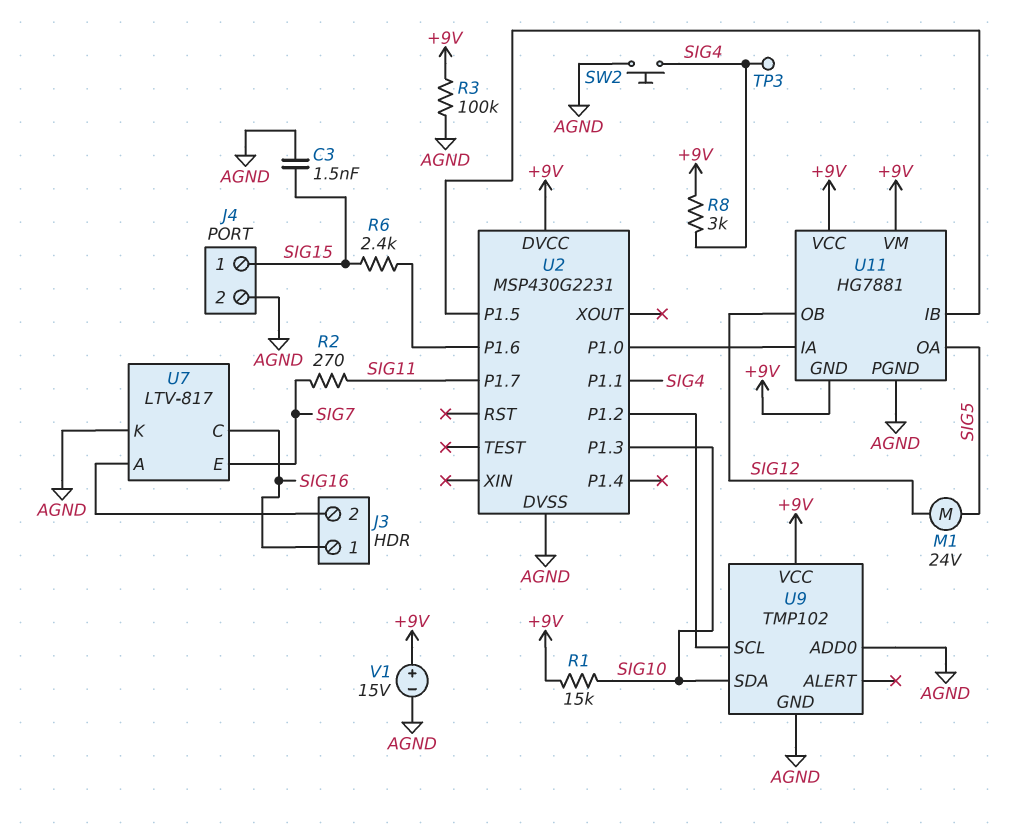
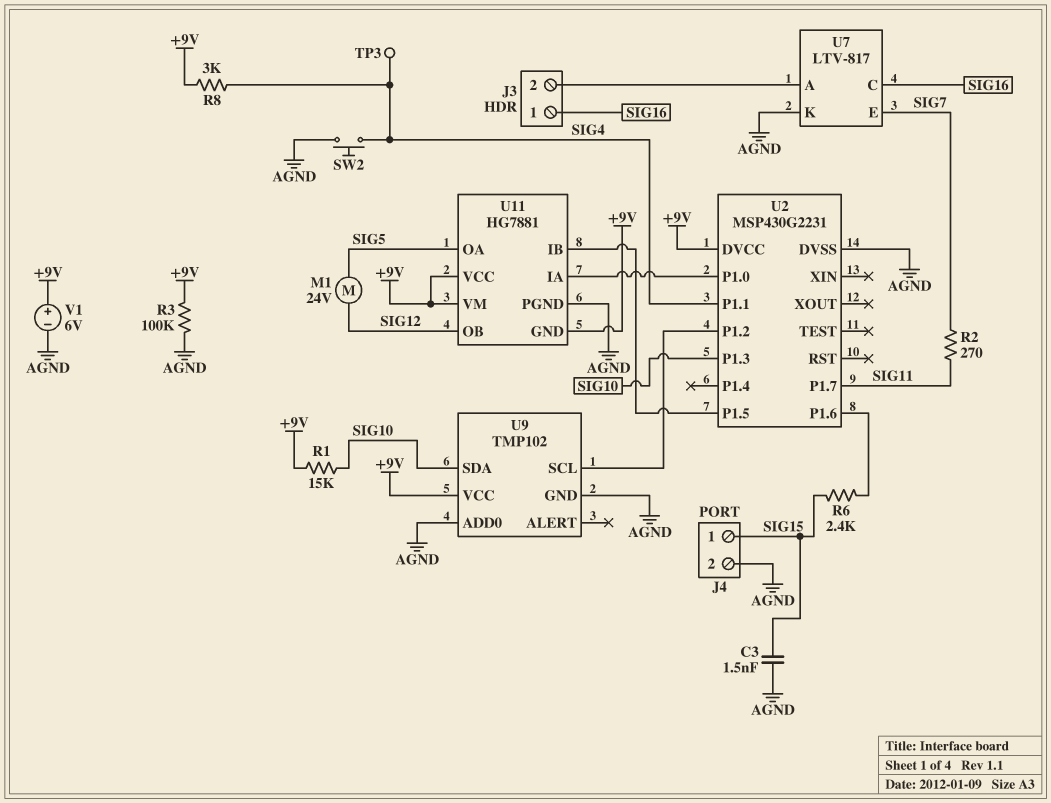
V1: 15V (plus +9V, minus AGND) -> 6V (plus +9V, minus AGND)

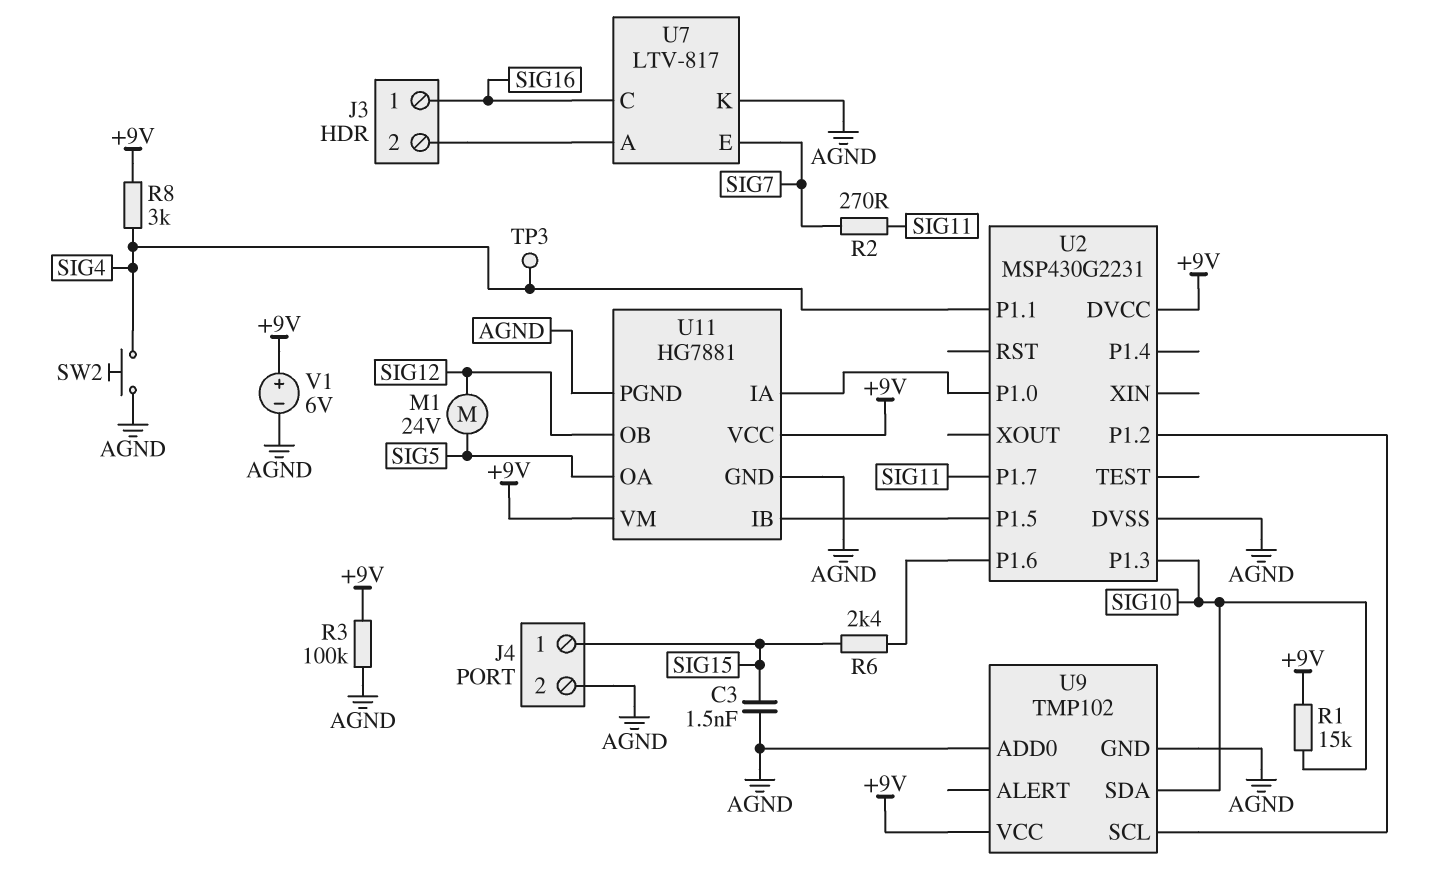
U11 pin GND: +9V -> AGND

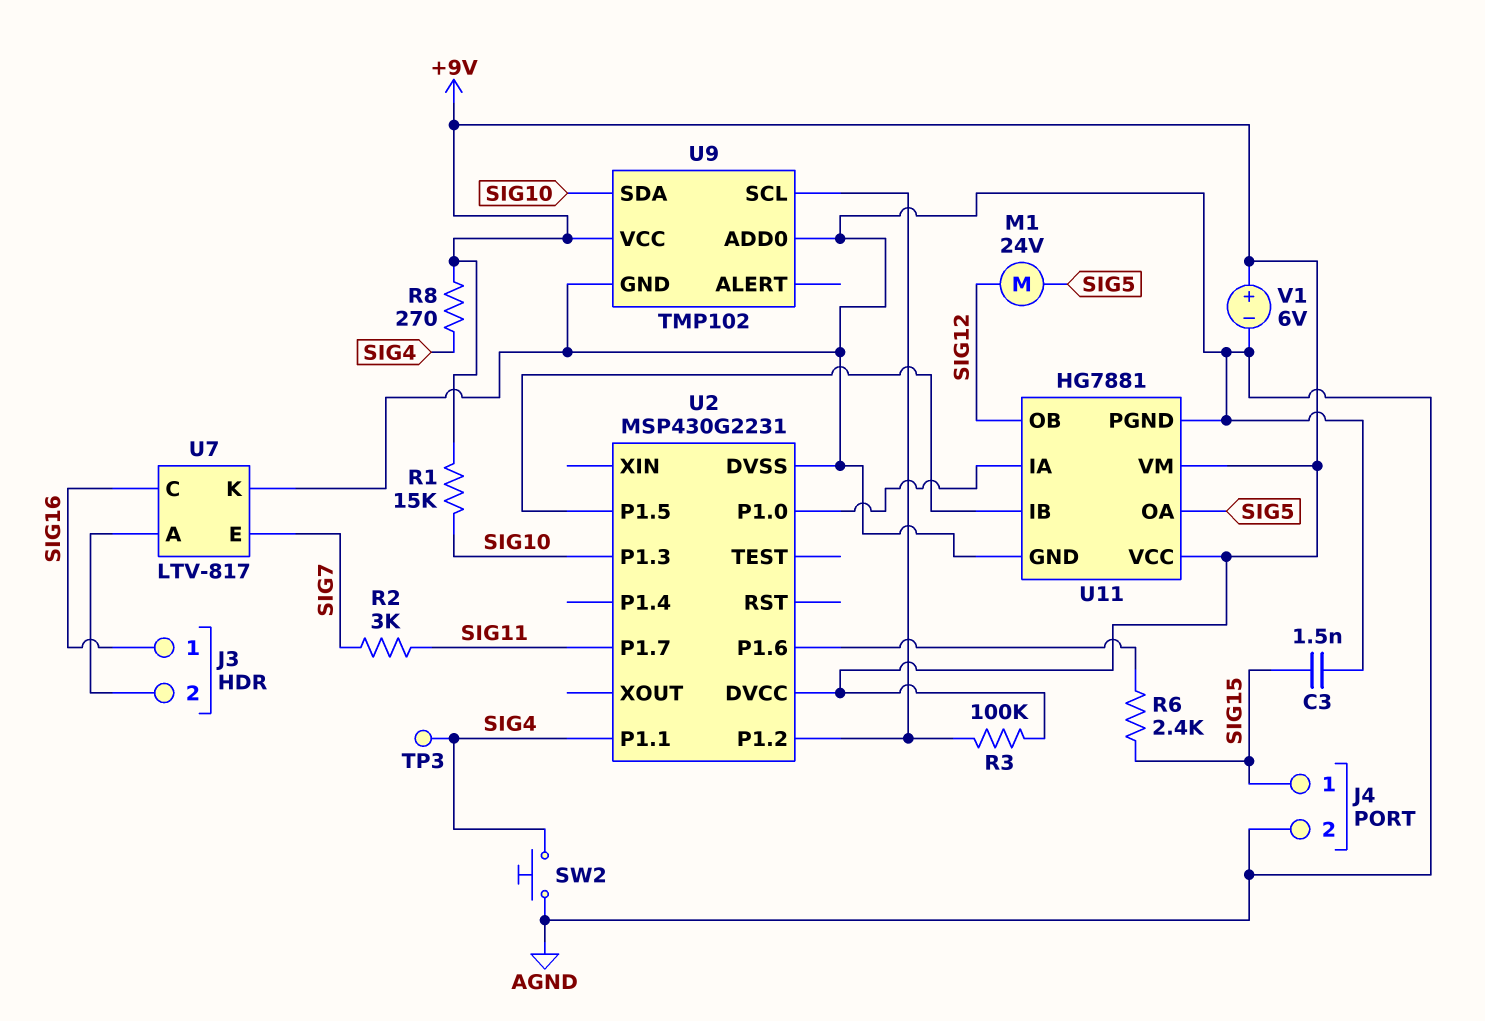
R2: 270 (SIG7, SIG11) -> 3k (SIG7, SIG11)
R3: 100k (+9V, AGND) -> 100k (+9V, U2/P1.2)
R8: 3k (+9V, SIG4) -> 270 (+9V, SIG4)

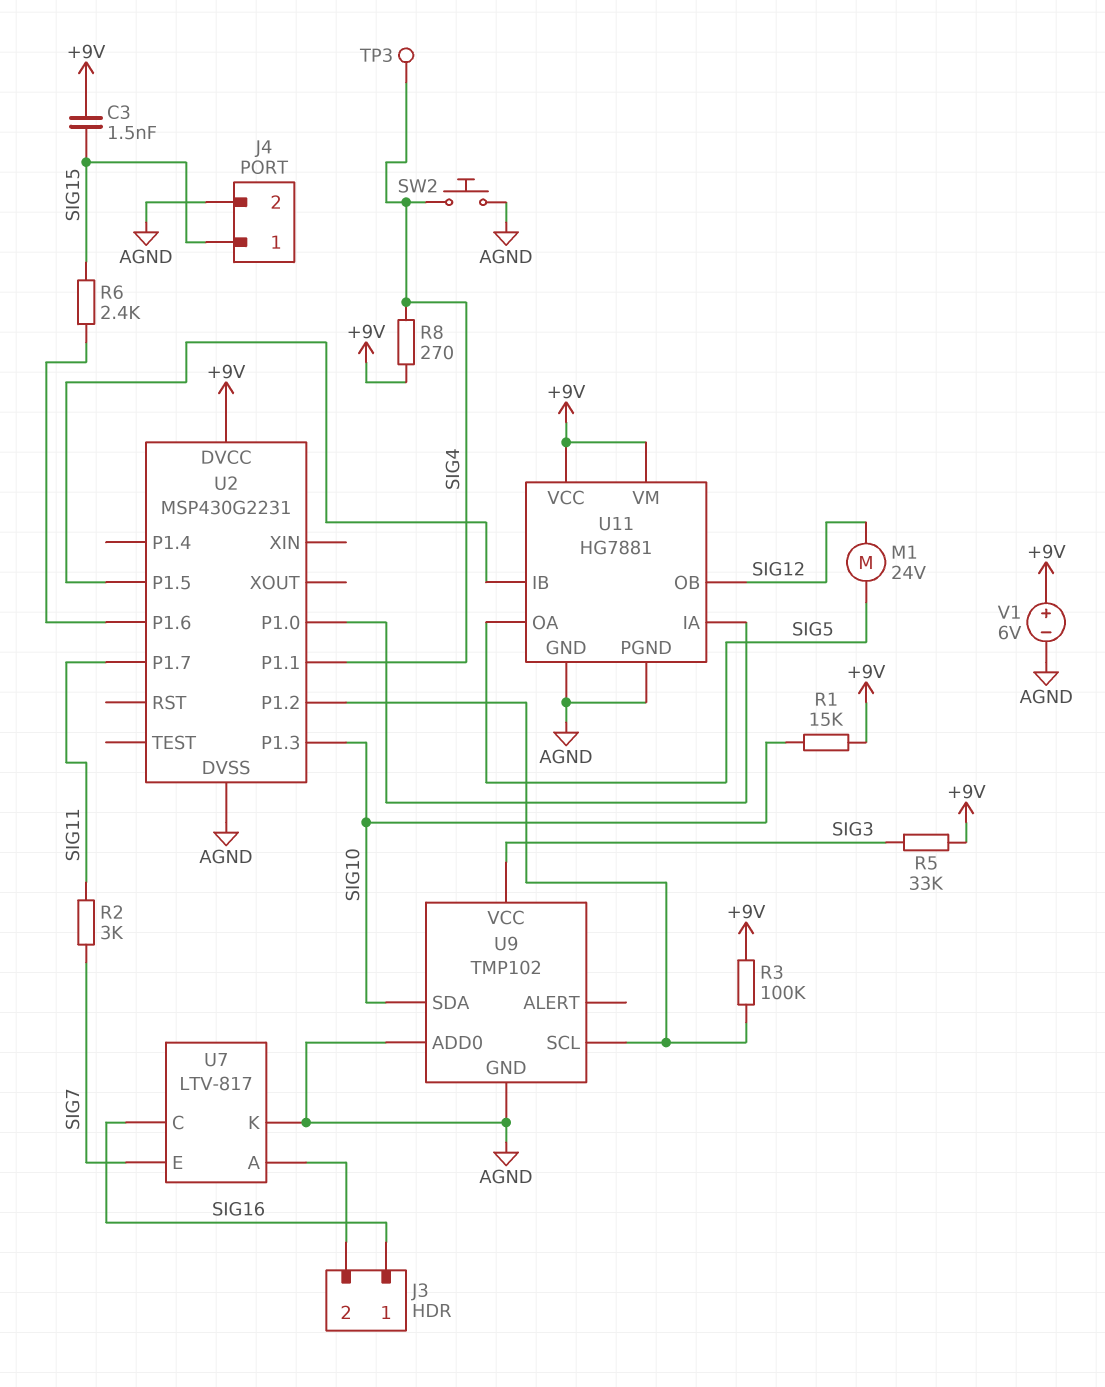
C3: 1.5nF (AGND, SIG15) -> 1.5nF (+9V, SIG15)
R5: none -> 33k (+9V, SIG3)
U9 pin VCC: +9V -> SIG3

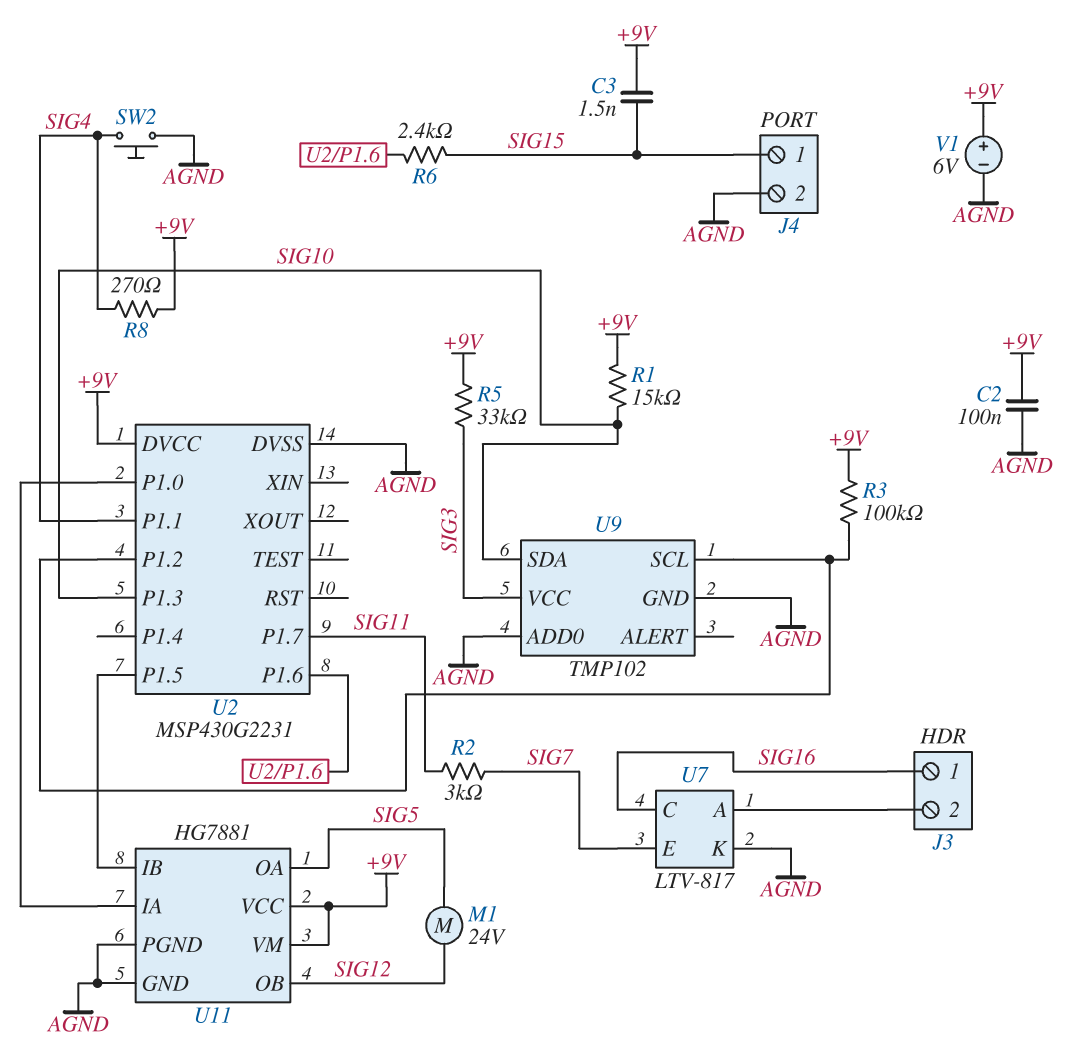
C2: none -> 100nF (+9V, AGND)
TP3: test point (SIG4) -> none

